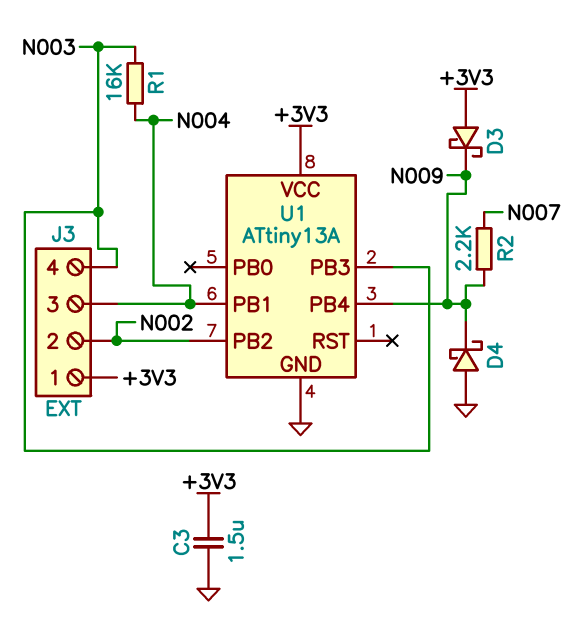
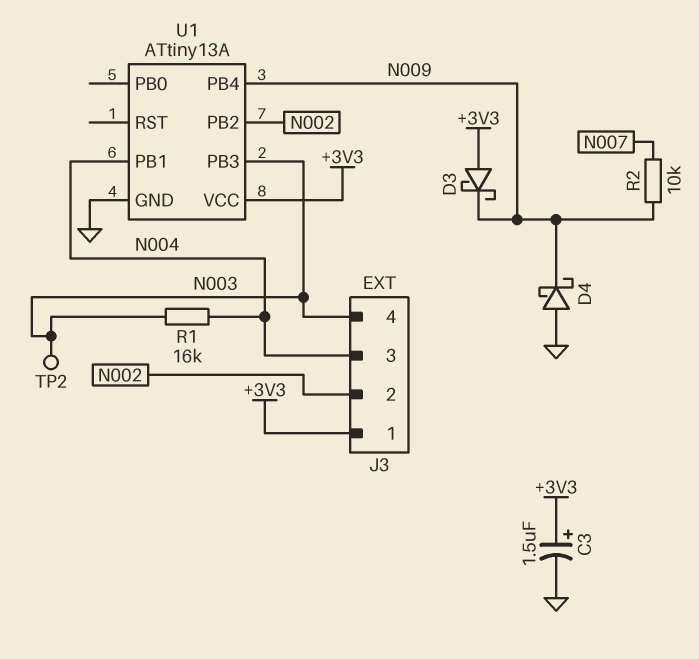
C3: 1.5uF (+3V3, GND) -> 1.5uF (plus +3V3, minus GND)
R2: 2.2k (N007, N009) -> 10k (N007, N009)
TP2: none -> test point (N003)

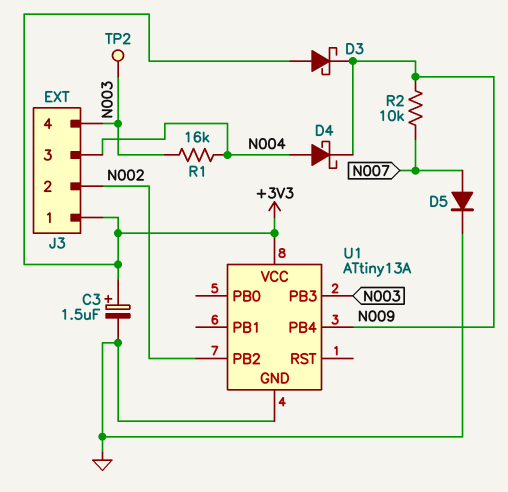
D4: schottky (A GND, K N009) -> schottky (A N004, K N009)
D5: none -> diode (A N007, K GND)
U1 pin PB1: N004 -> none

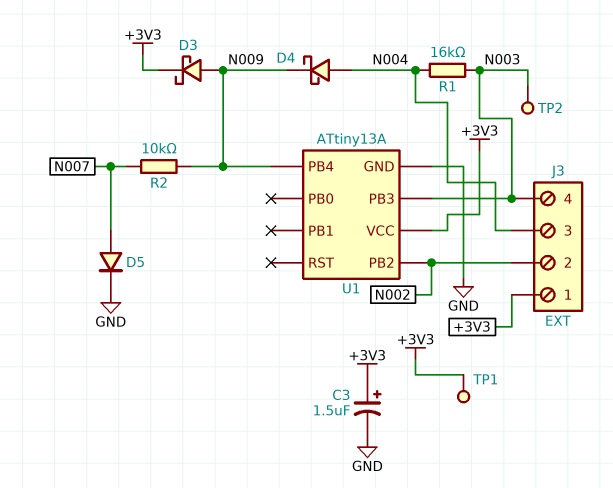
D3: schottky (A +3V3, K N009) -> schottky (A N009, K +3V3)
TP1: none -> test point (+3V3)

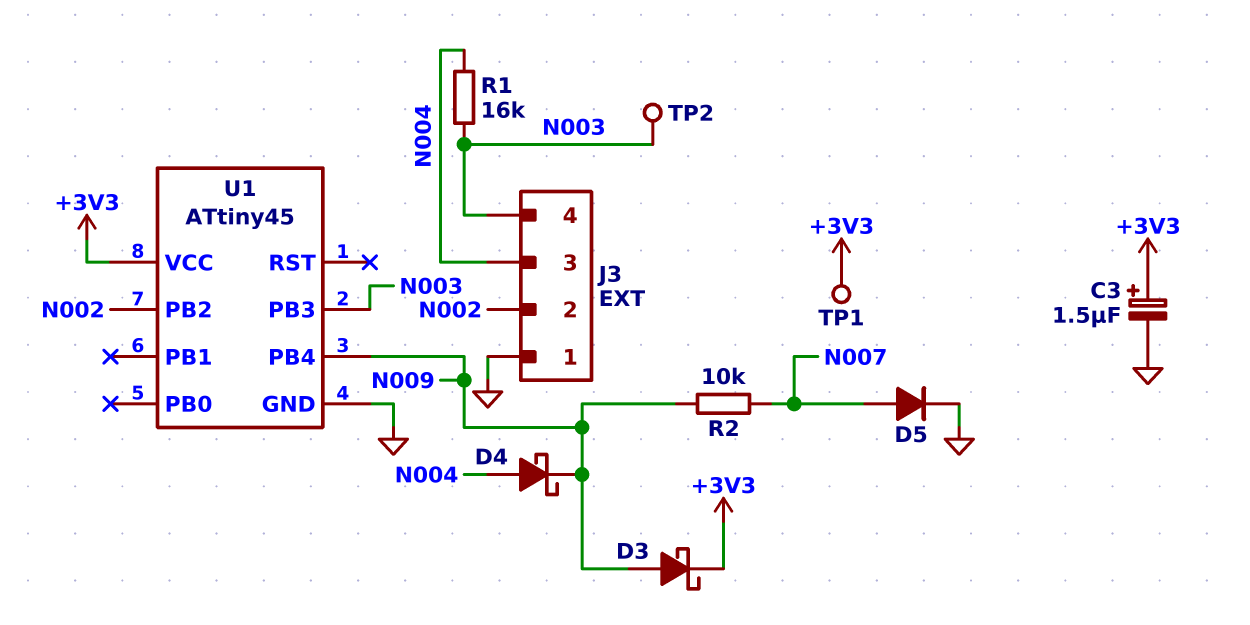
J3 pin 1: +3V3 -> GND
U1: ATtiny13A -> ATtiny45

